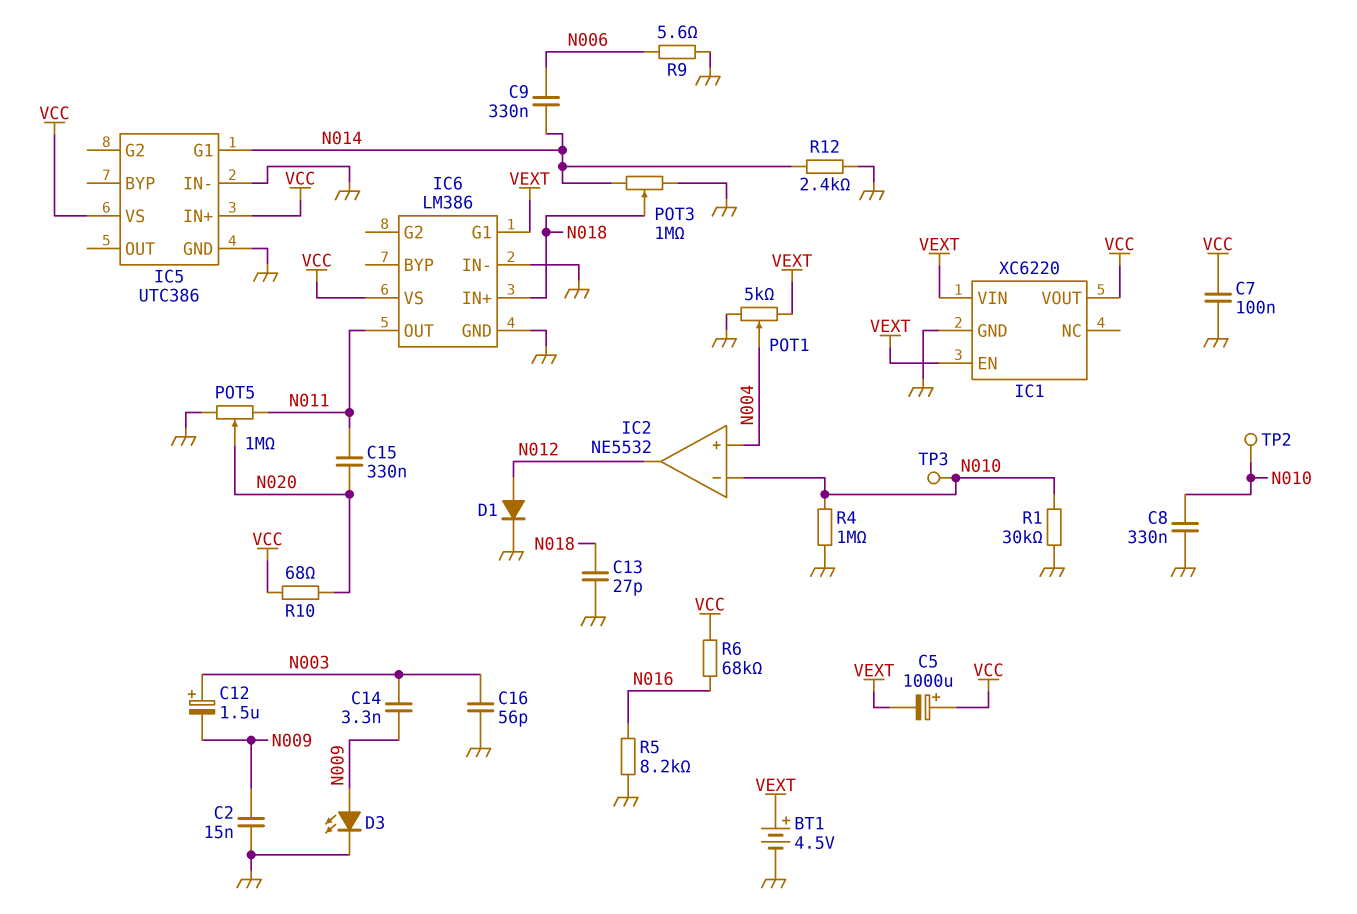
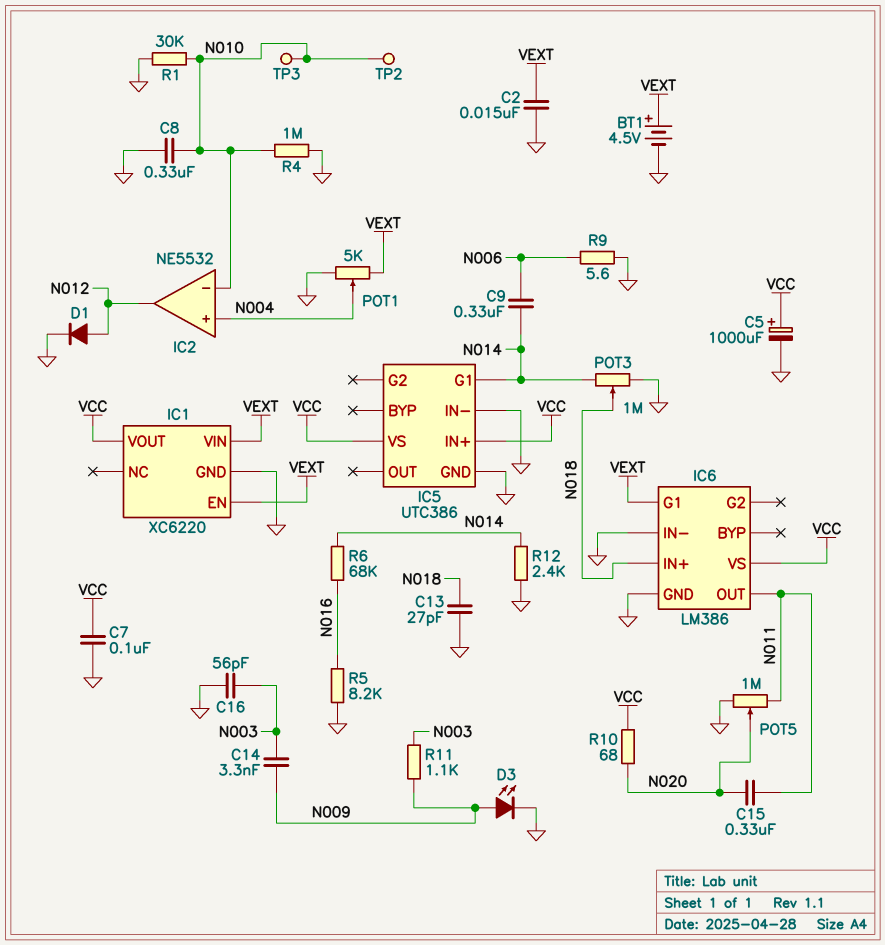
C2: 15nF (GND, N009) -> 15nF (GND, VEXT)
C5: 1000uF (plus VCC, minus VEXT) -> 1000uF (plus VCC, minus GND)
C12: 1.5uF (plus N003, minus N009) -> none
R6: 68k (N016, VCC) -> 68k (N014, N016)
R11: none -> 1.1k (N003, N009)

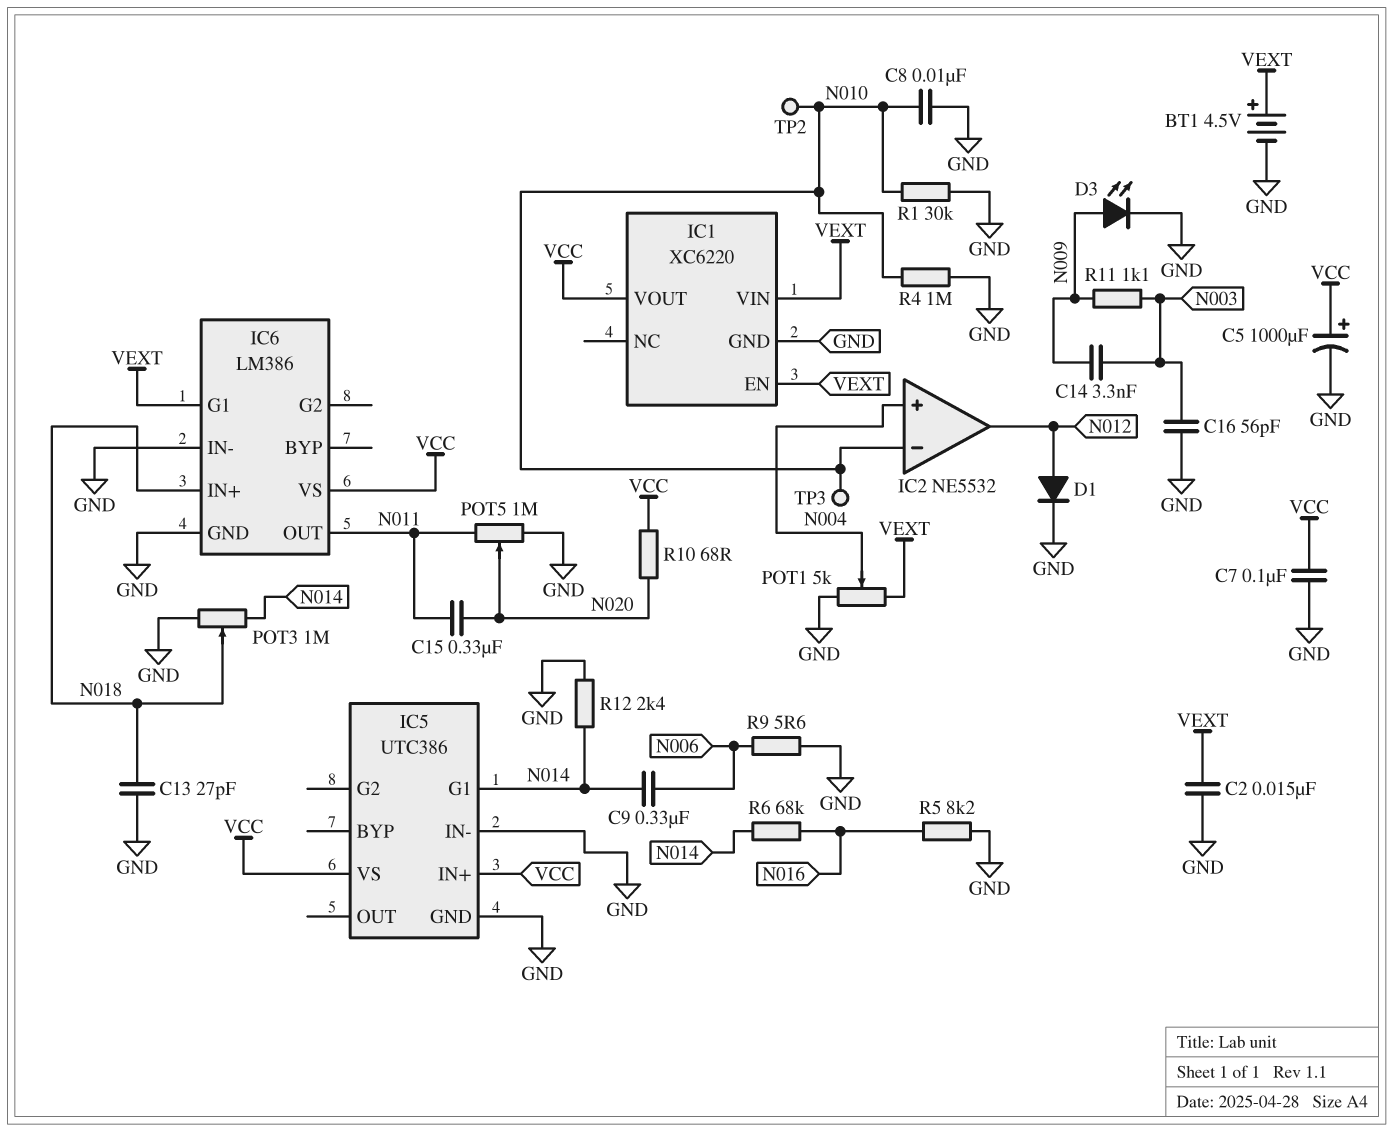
C8: 330nF (GND, N010) -> 10nF (GND, N010)

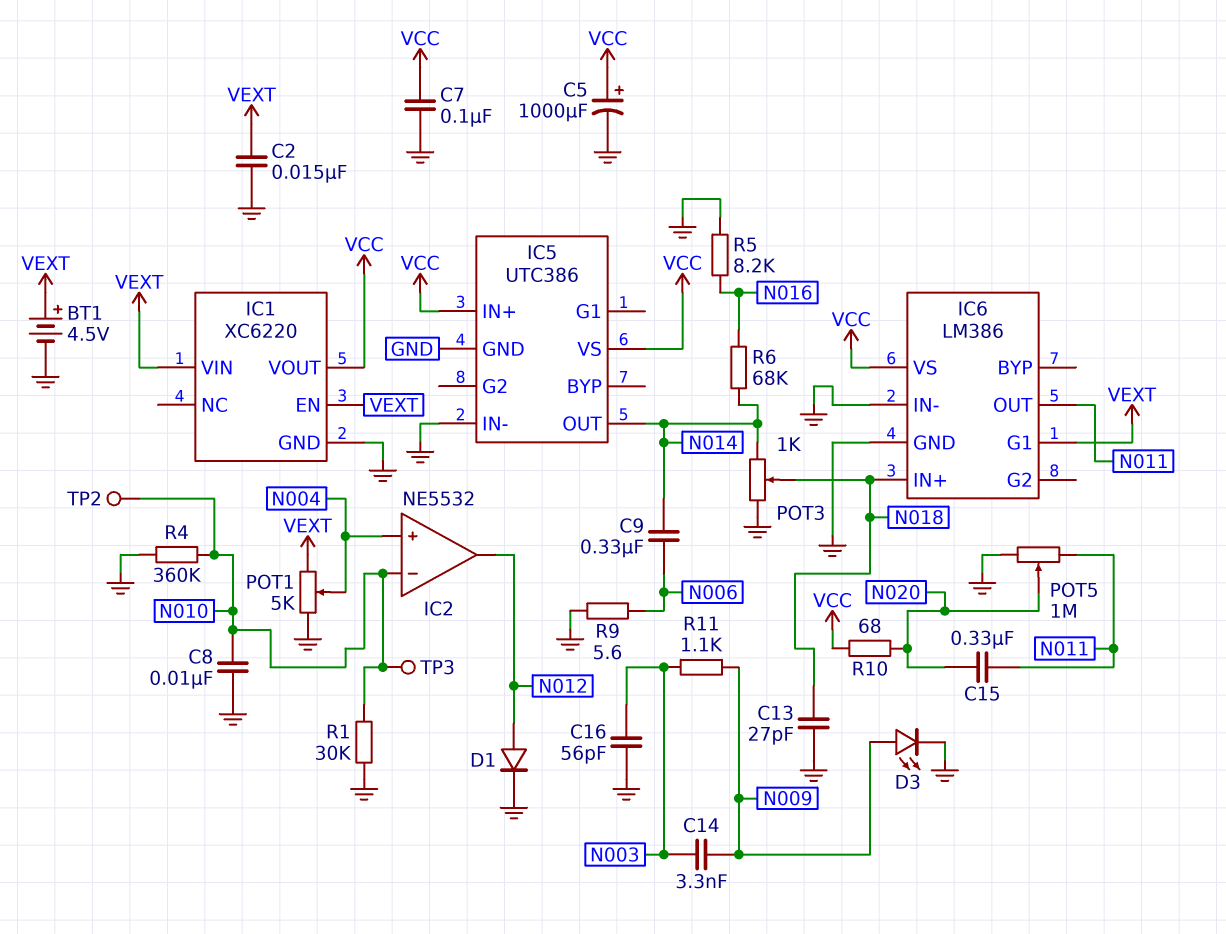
IC5 pin G1: N014 -> none
IC5 pin OUT: none -> N014
POT3: 1M (GND, N014, wiper N018) -> 1k (GND, N014, wiper N018)
R4: 1M (GND, N010) -> 360k (GND, N010)
R12: 2.4k (GND, N014) -> none

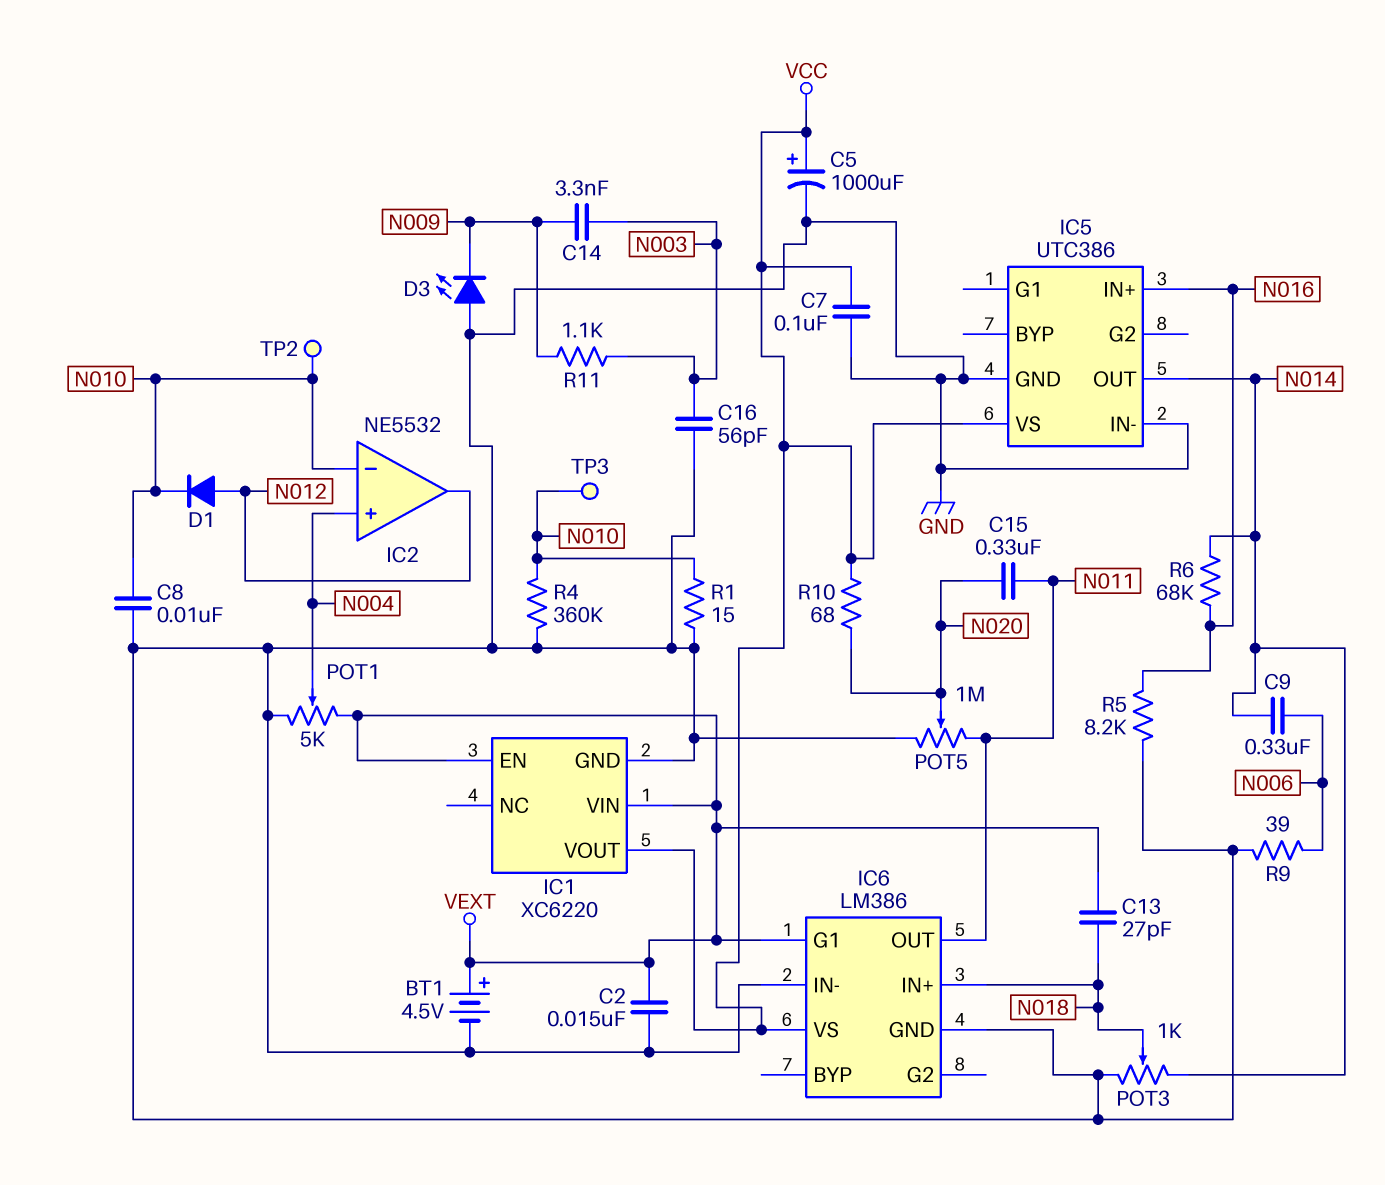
C13: 27pF (GND, N018) -> 27pF (N018, VEXT)
D1: diode (A N012, K GND) -> diode (A N012, K N010)
D3: LED (A N009, K GND) -> LED (A GND, K N009)
IC5 pin IN+: VCC -> N016
R1: 30k (GND, N010) -> 15 (GND, N010)
R9: 5.6 (GND, N006) -> 39 (GND, N006)

